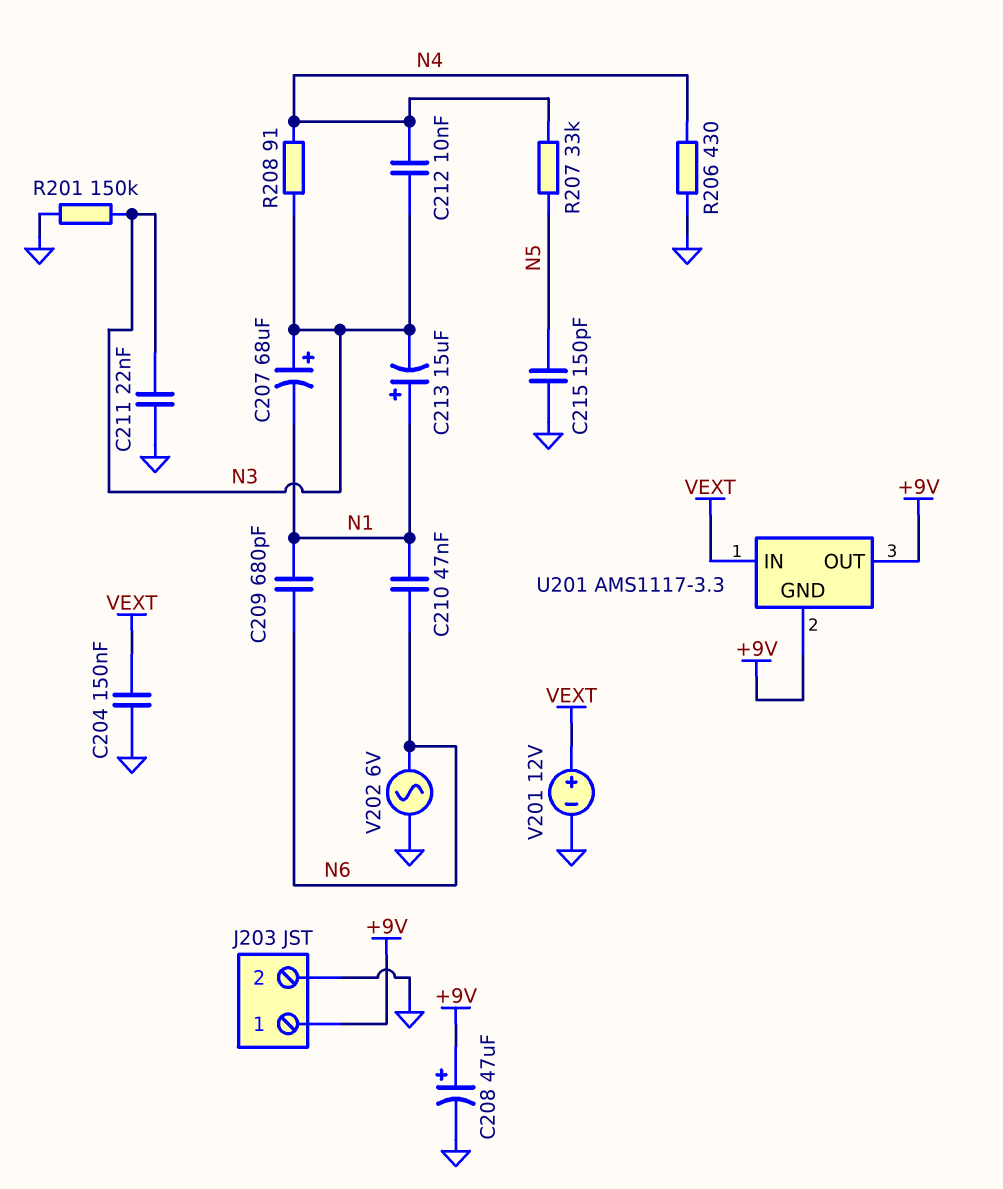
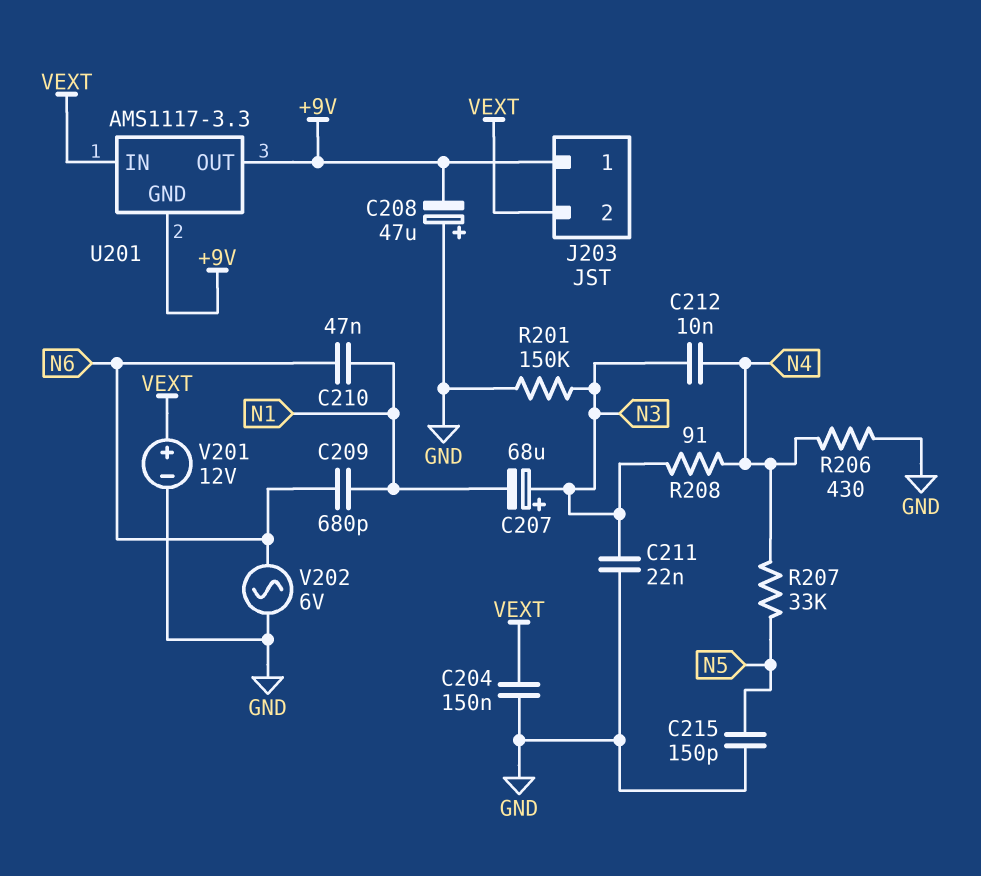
C208: 47uF (plus +9V, minus GND) -> 47uF (plus GND, minus +9V)
C213: 15uF (plus N1, minus N3) -> none
J203 pin 2: GND -> VEXT

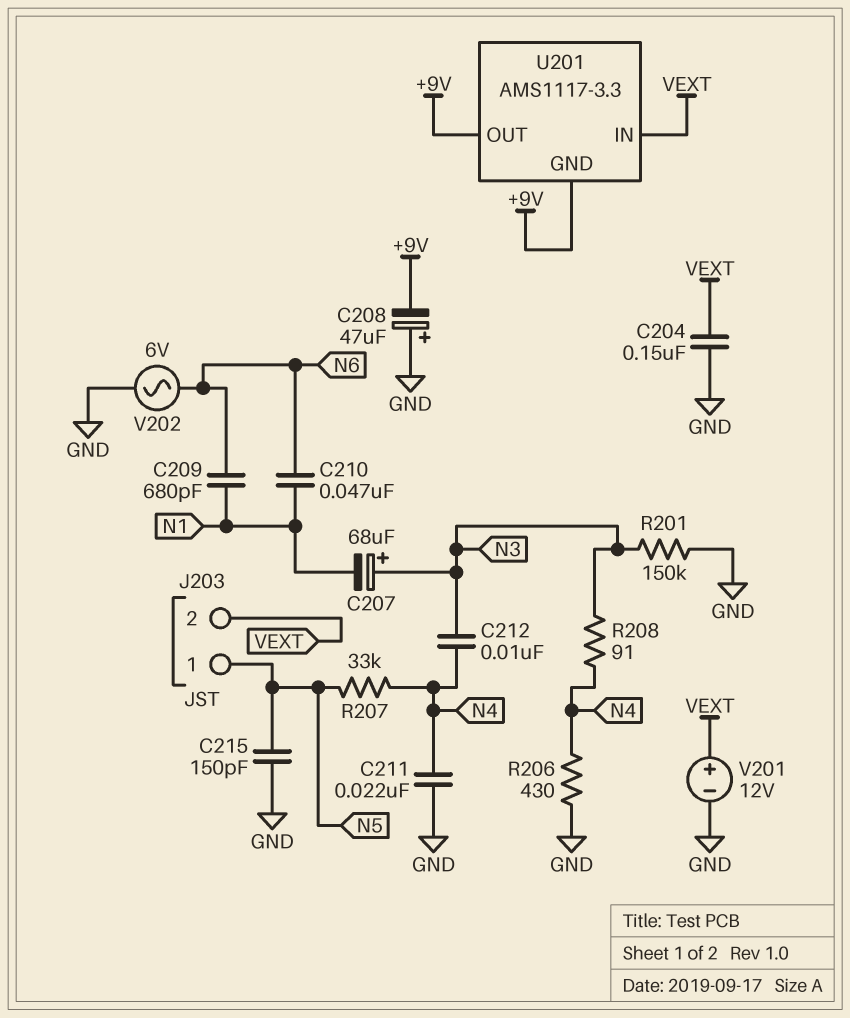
C211: 22nF (GND, N3) -> 22nF (GND, N4)
J203 pin 1: +9V -> N5

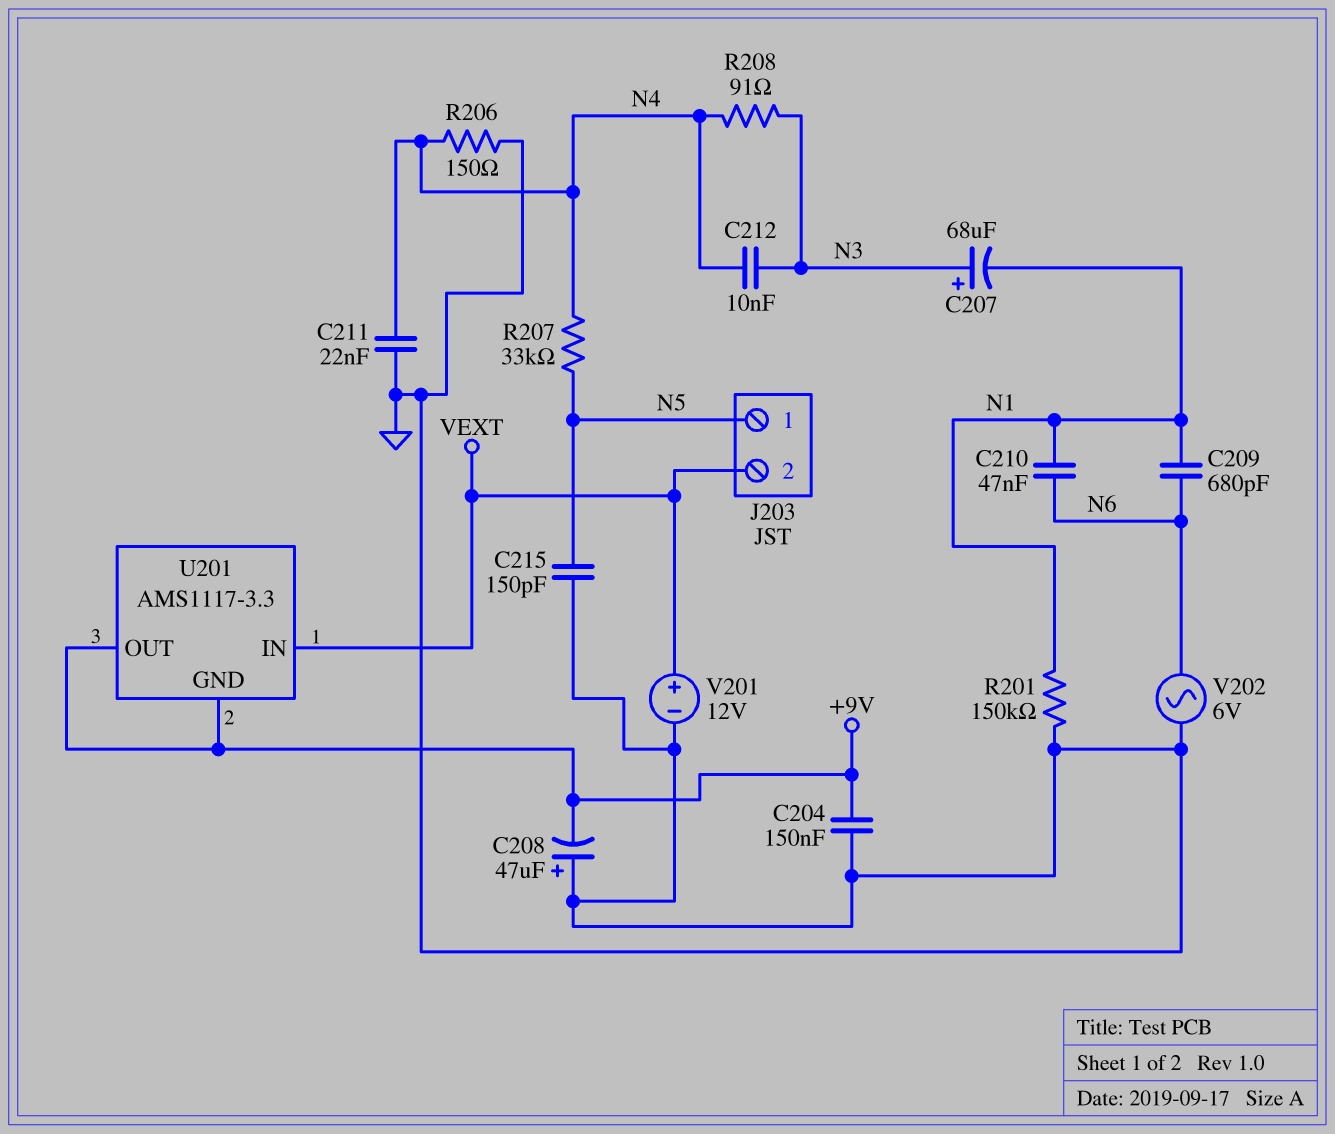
C204: 150nF (GND, VEXT) -> 150nF (+9V, GND)
R201: 150k (GND, N3) -> 150k (GND, N1)
R206: 430 (GND, N4) -> 150 (GND, N4)

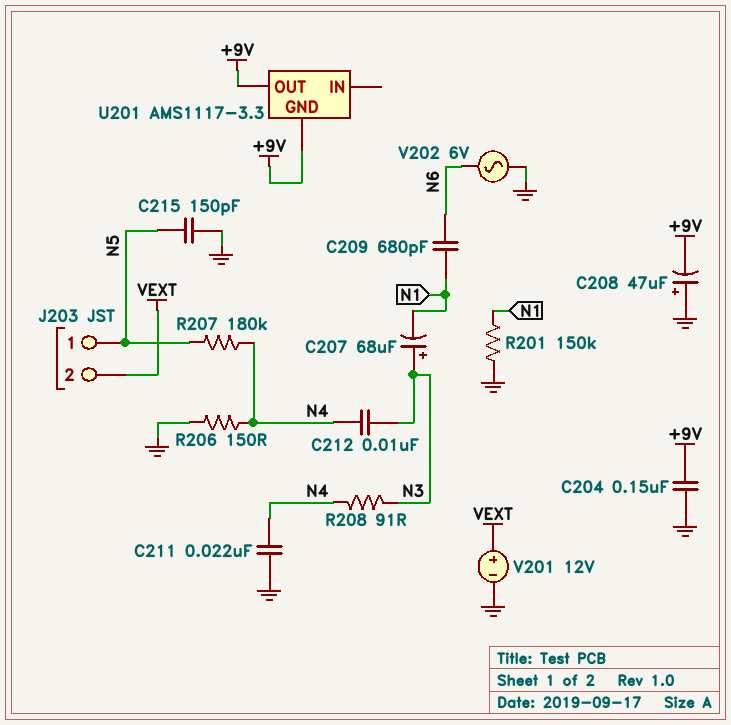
C210: 47nF (N1, N6) -> none
R207: 33k (N4, N5) -> 180k (N4, N5)
U201 pin IN: VEXT -> none

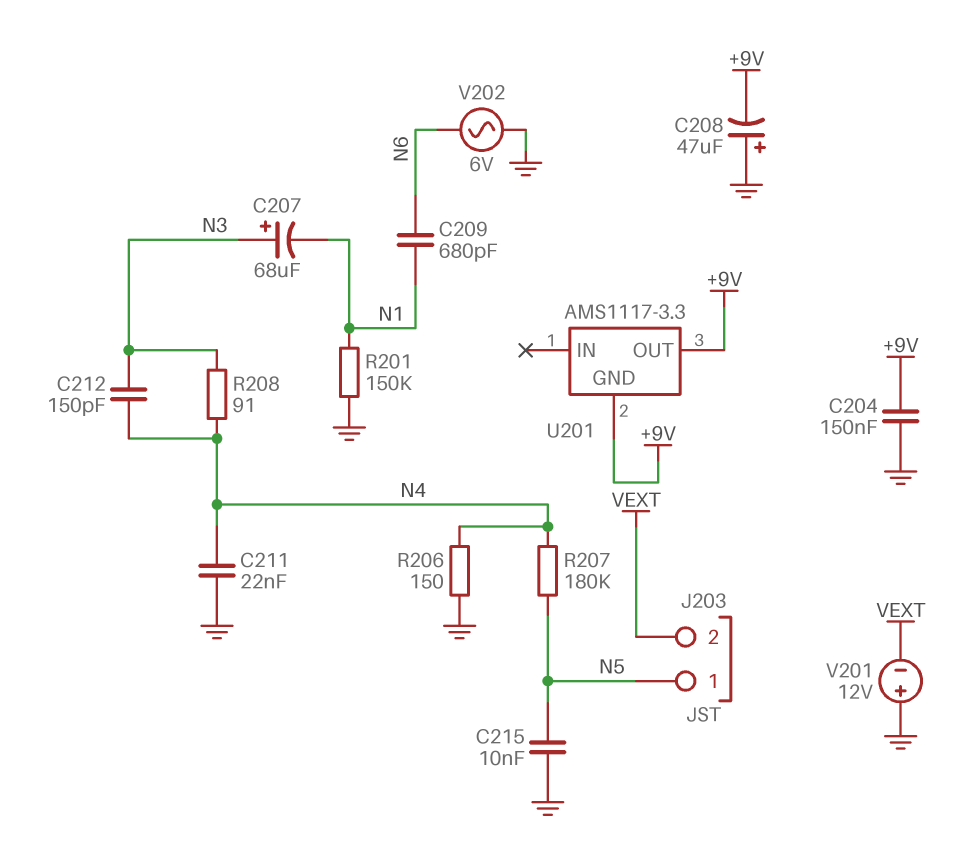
C212: 10nF (N3, N4) -> 150pF (N3, N4)
C215: 150pF (GND, N5) -> 10nF (GND, N5)
V201: 12V (plus VEXT, minus GND) -> 12V (plus GND, minus VEXT)

